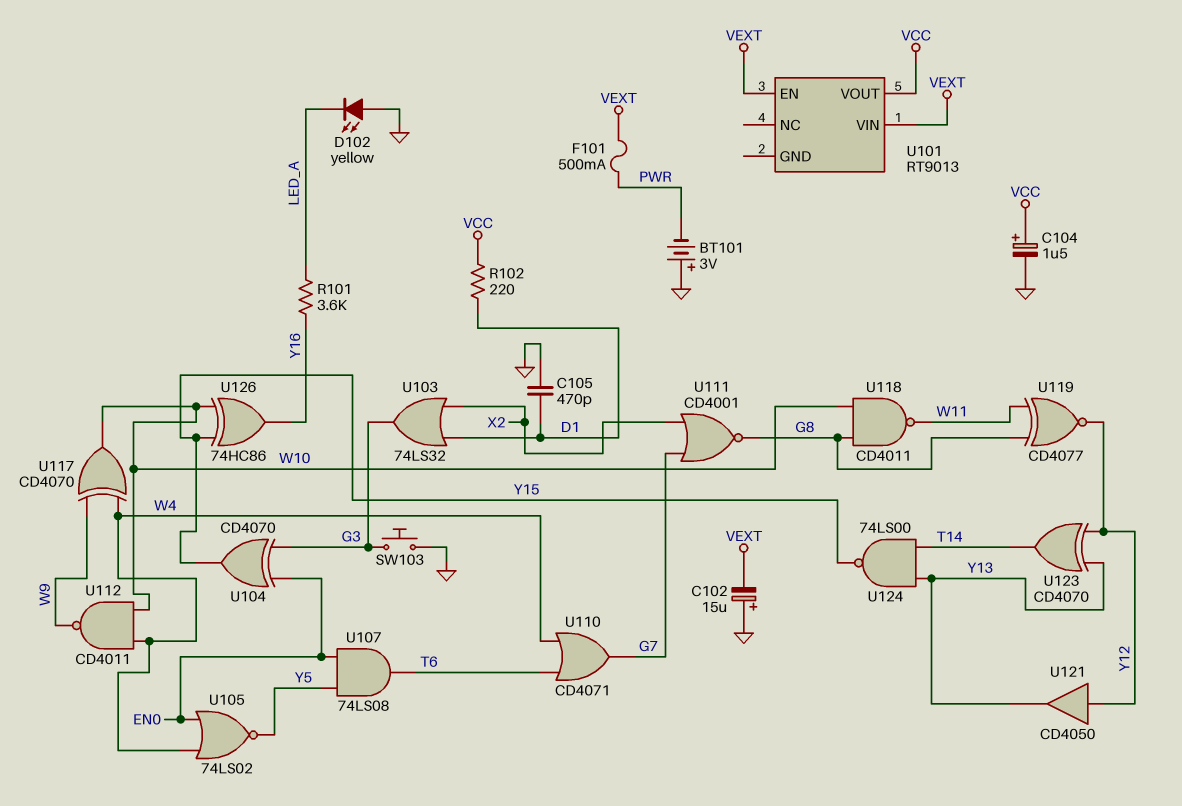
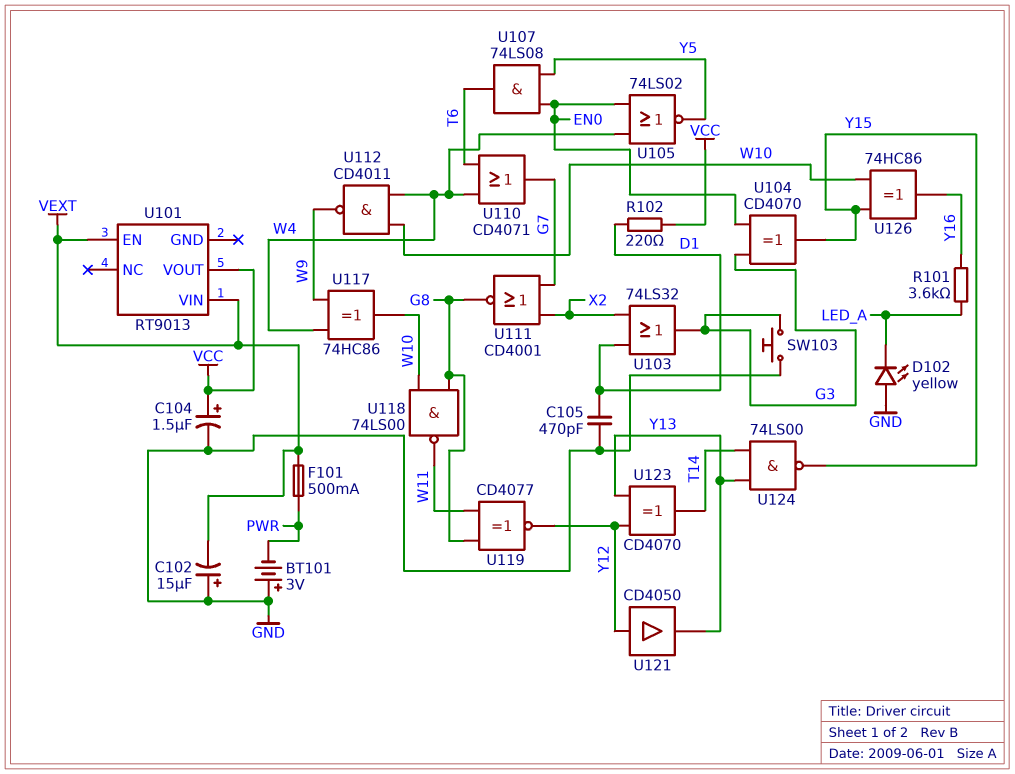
U117: XOR CD4070 (in W4, in W9, out W10) -> XOR 74HC86 (in W4, in W9, out W10)
U118: NAND CD4011 (in G8, in W10, out W11) -> NAND 74LS00 (in G8, in W10, out W11)

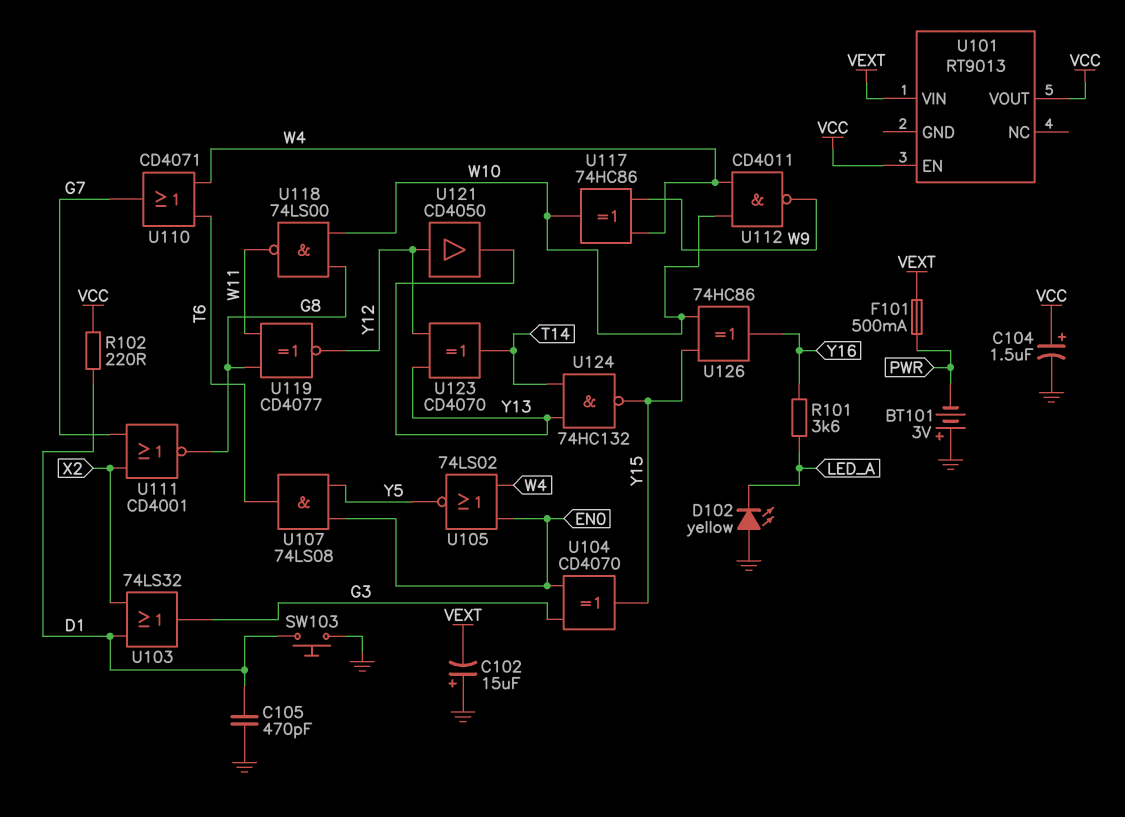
SW103: button (G3, GND) -> button (D1, GND)
U101 pin EN: VEXT -> VCC
U124: NAND 74LS00 (in T14, in Y13, out Y15) -> NAND 74HC132 (in T14, in Y13, out Y15)

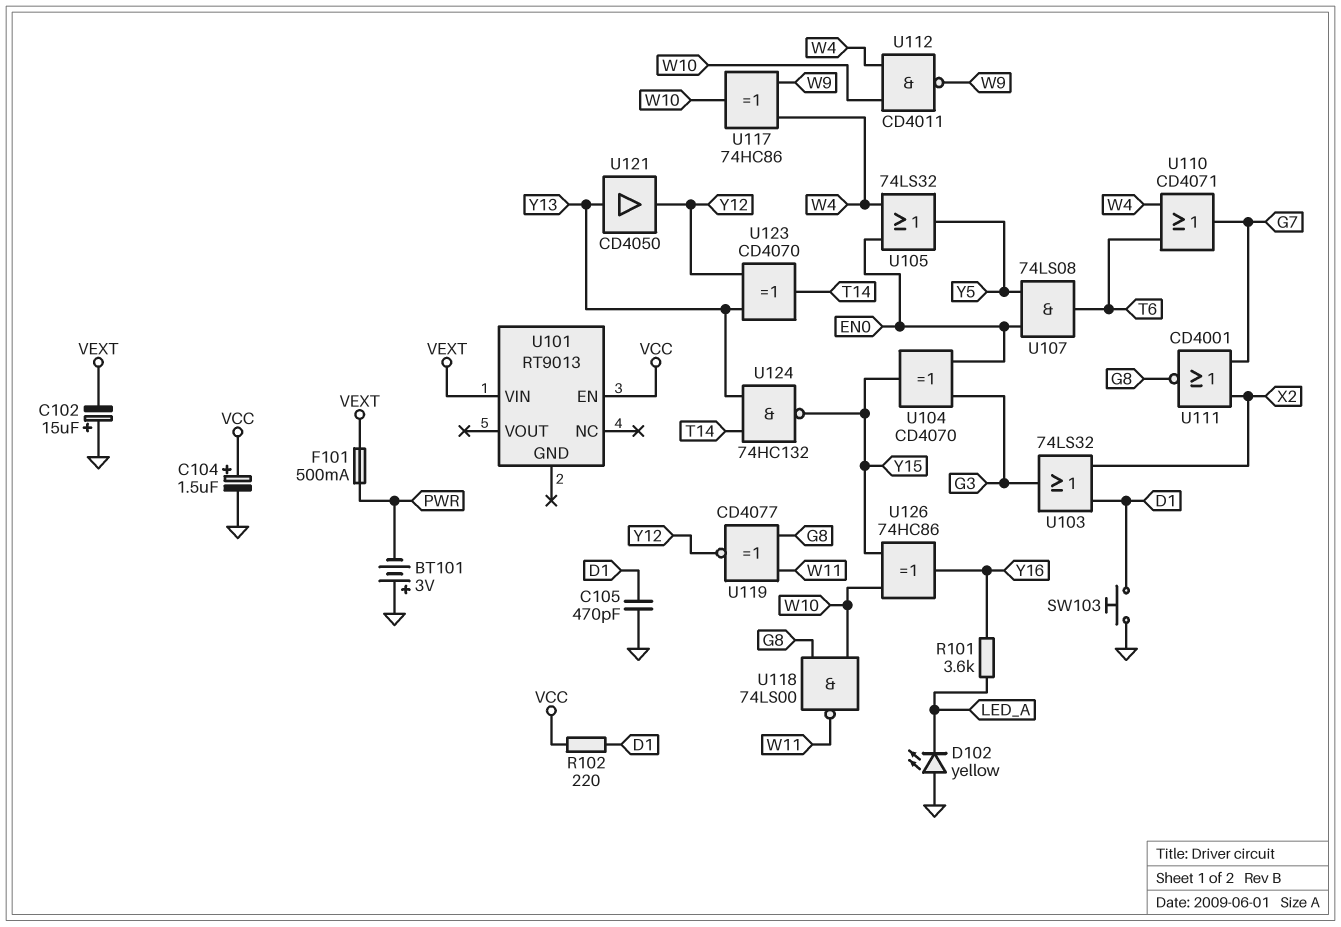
U101 pin VOUT: VCC -> none
U105: NOR 74LS02 (in EN0, in W4, out Y5) -> OR 74LS32 (in EN0, in W4, out Y5)
U121: buffer CD4050 (in Y12, out Y13) -> buffer CD4050 (in Y13, out Y12)

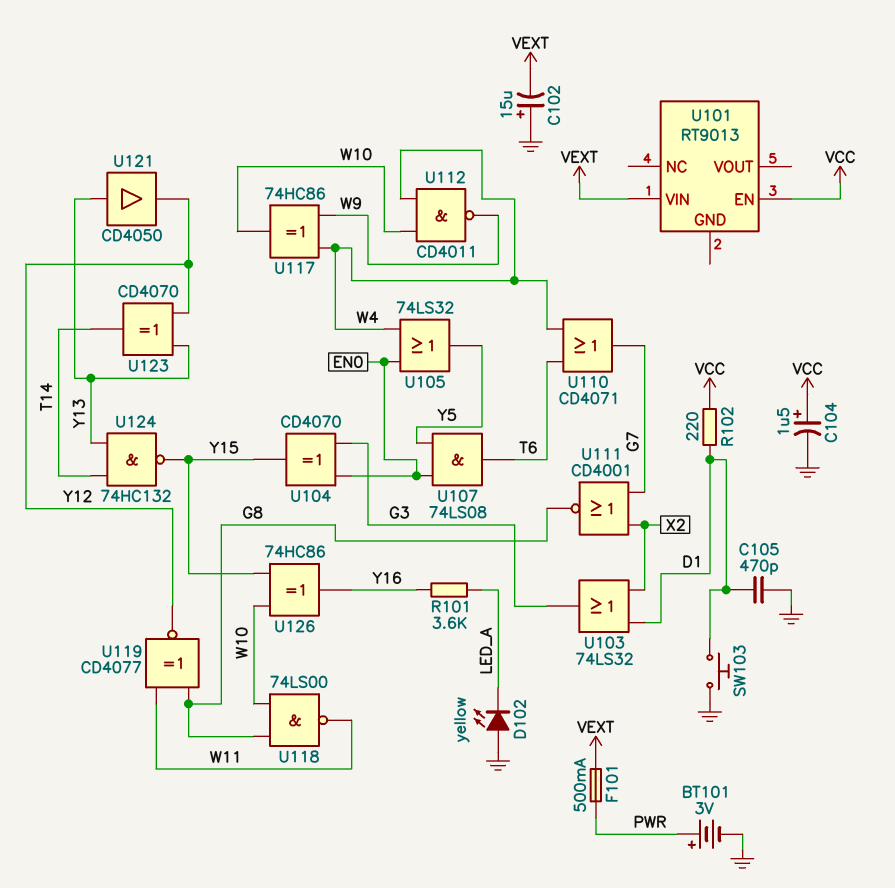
BT101: 3V (plus GND, minus PWR) -> 3V (plus PWR, minus GND)

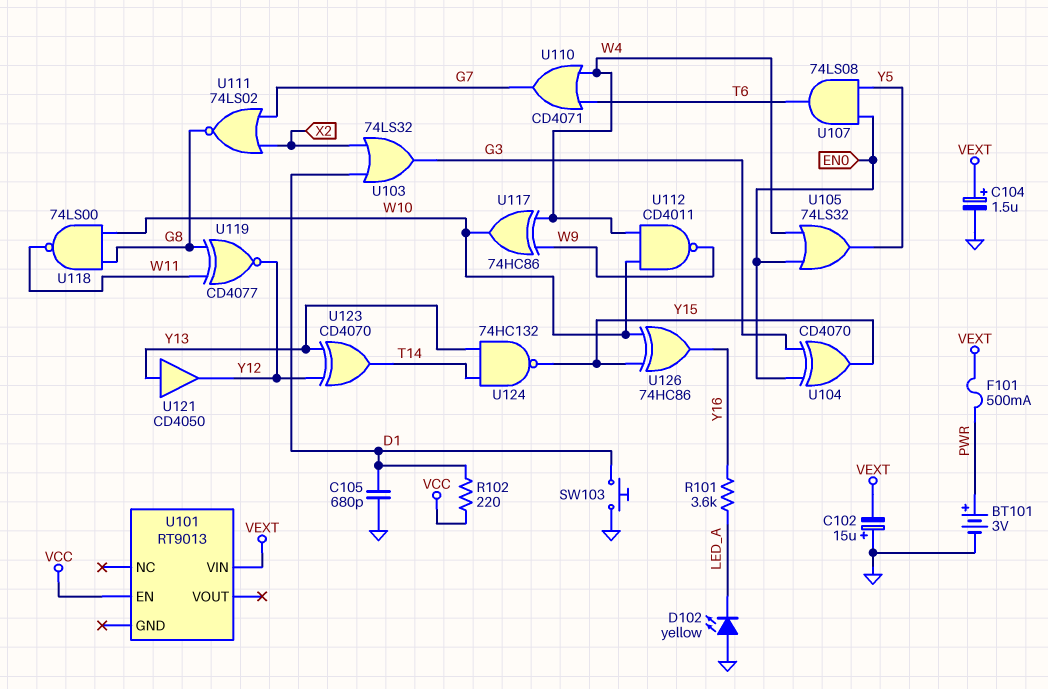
C104: 1.5uF (plus VCC, minus GND) -> 1.5uF (plus VEXT, minus GND)
C105: 470pF (D1, GND) -> 680pF (D1, GND)
U111: NOR CD4001 (in G7, in X2, out G8) -> NOR 74LS02 (in G7, in X2, out G8)

